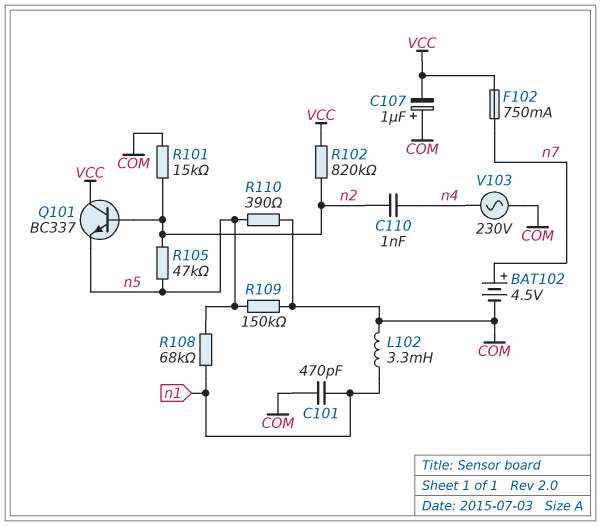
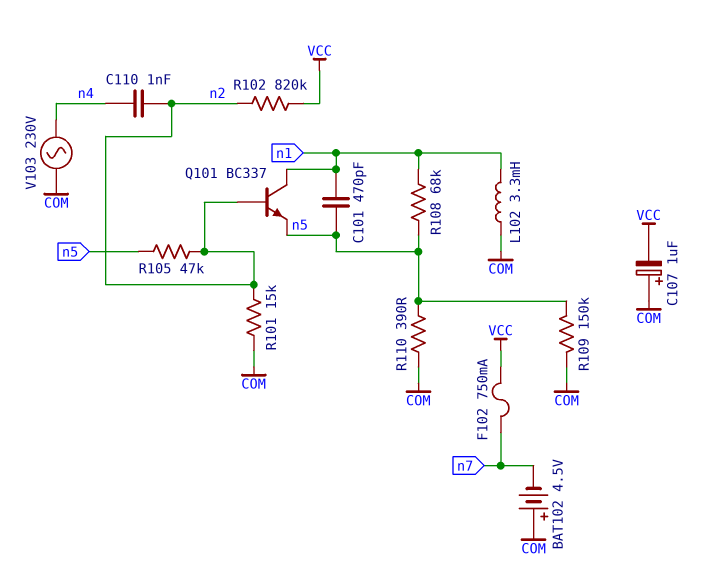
BAT102: 4.5V (plus n7, minus COM) -> 4.5V (plus COM, minus n7)
C101: 470pF (COM, n1) -> 470pF (n1, n5)
Q101: NPN BC337 (B n2, C VCC, E n5) -> NPN BC337 (B n2, C n1, E n5)

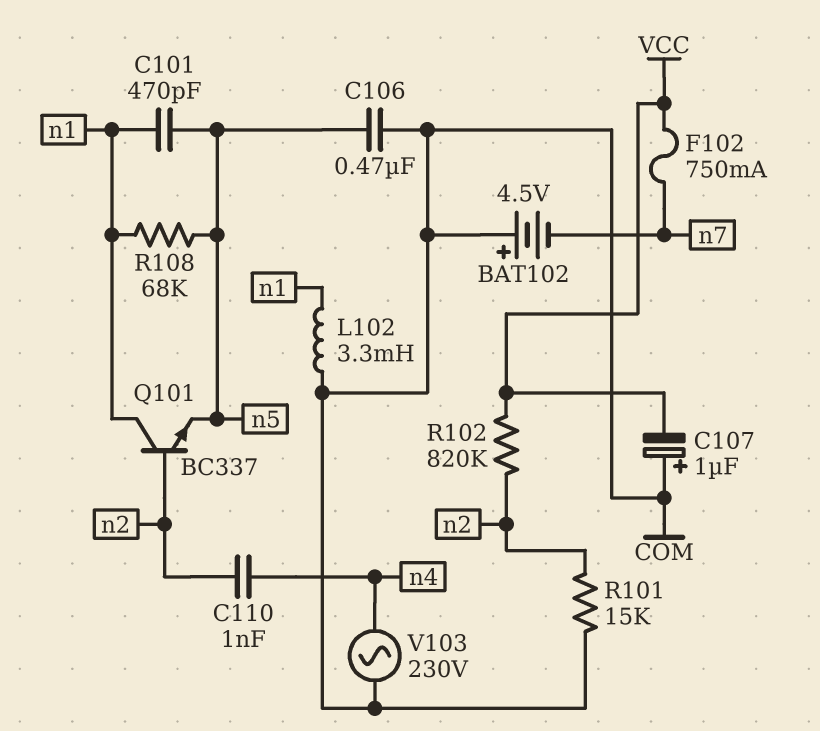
C106: none -> 470nF (COM, n5)
R105: 47k (n2, n5) -> none
R109: 150k (COM, n5) -> none
R110: 390 (COM, n5) -> none

